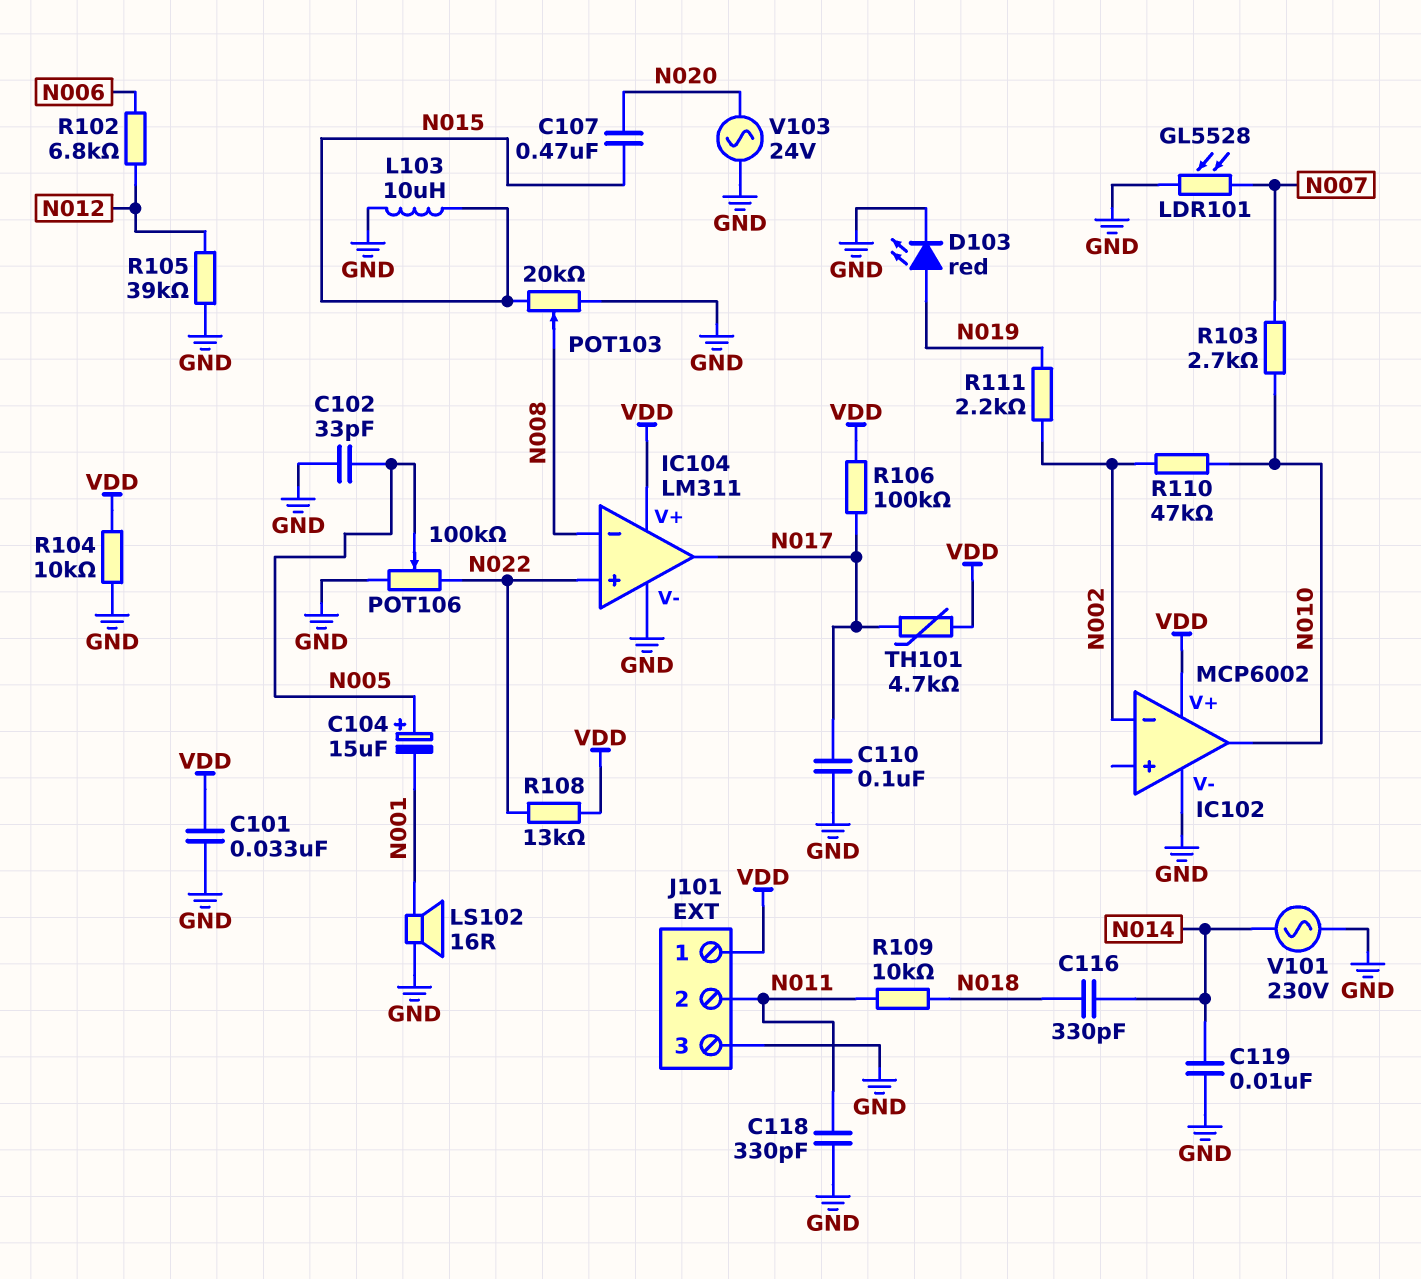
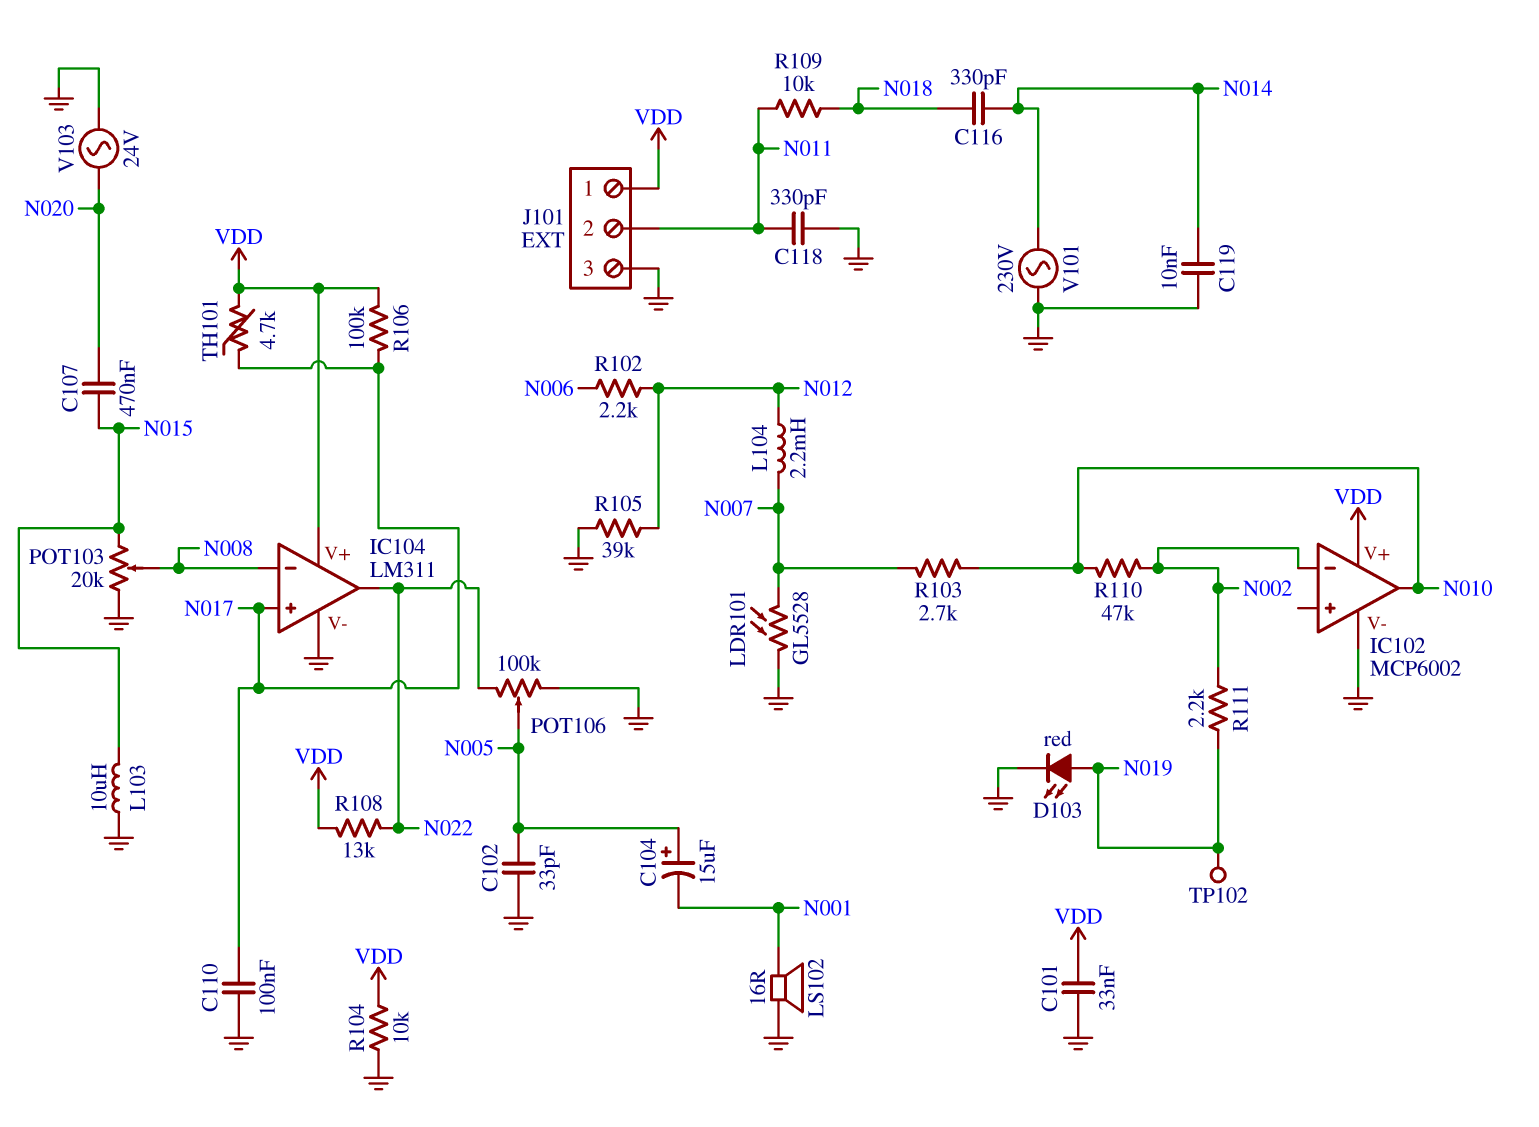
IC104 pin in+: N022 -> N017
IC104 pin out: N017 -> N022
L104: none -> 2.2mH (N007, N012)
R102: 6.8k (N006, N012) -> 2.2k (N006, N012)
TP102: none -> test point (N019)

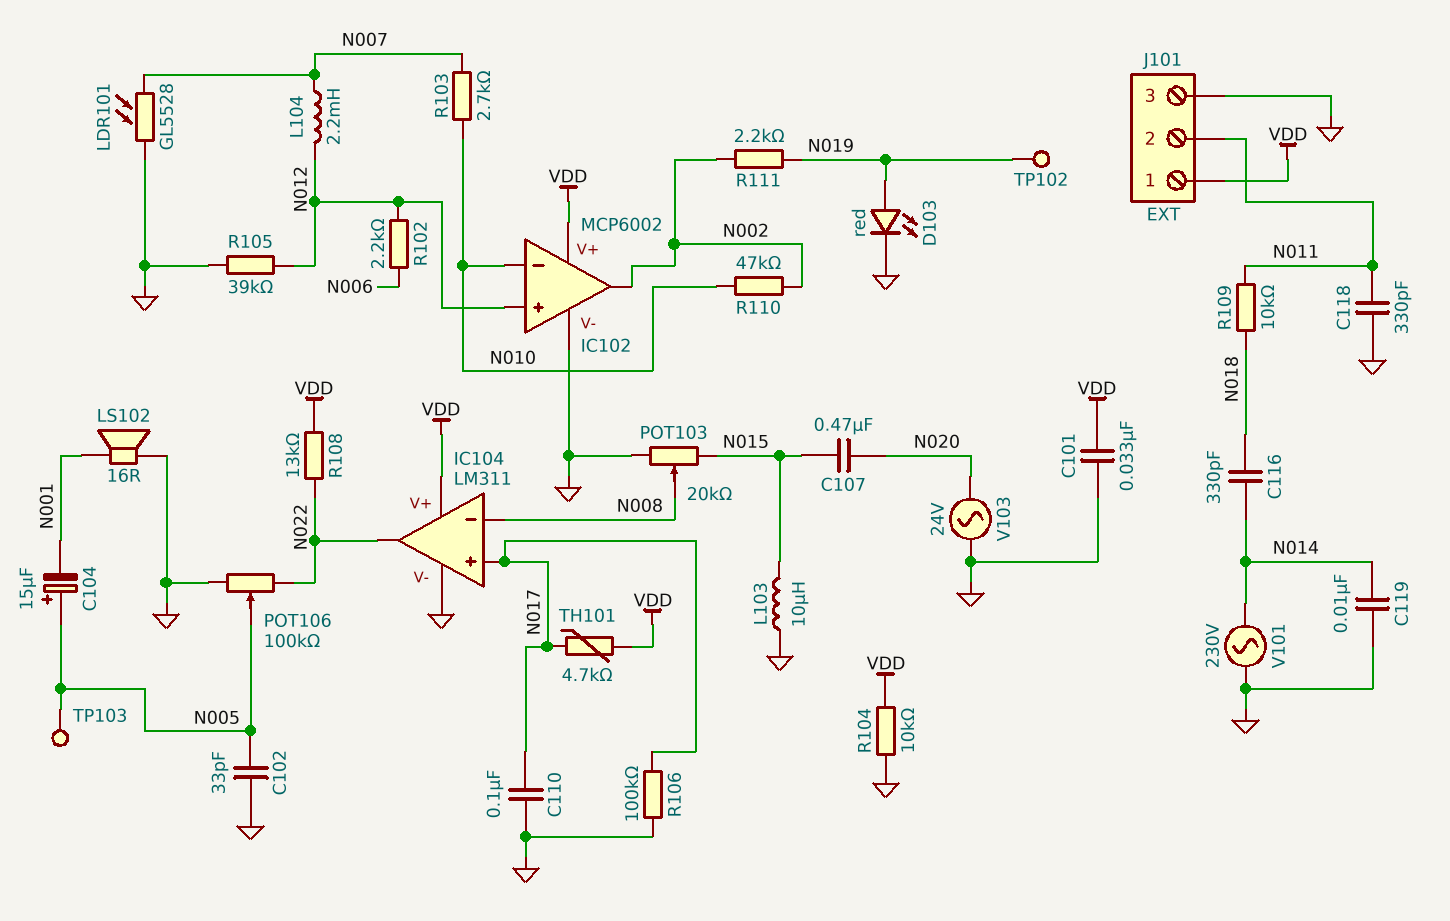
IC102 pin in+: none -> N012
IC102 pin in-: N002 -> N010
IC102 pin out: N010 -> N002
R106: 100k (N017, VDD) -> 100k (GND, N017)
TP103: none -> test point (N005)

